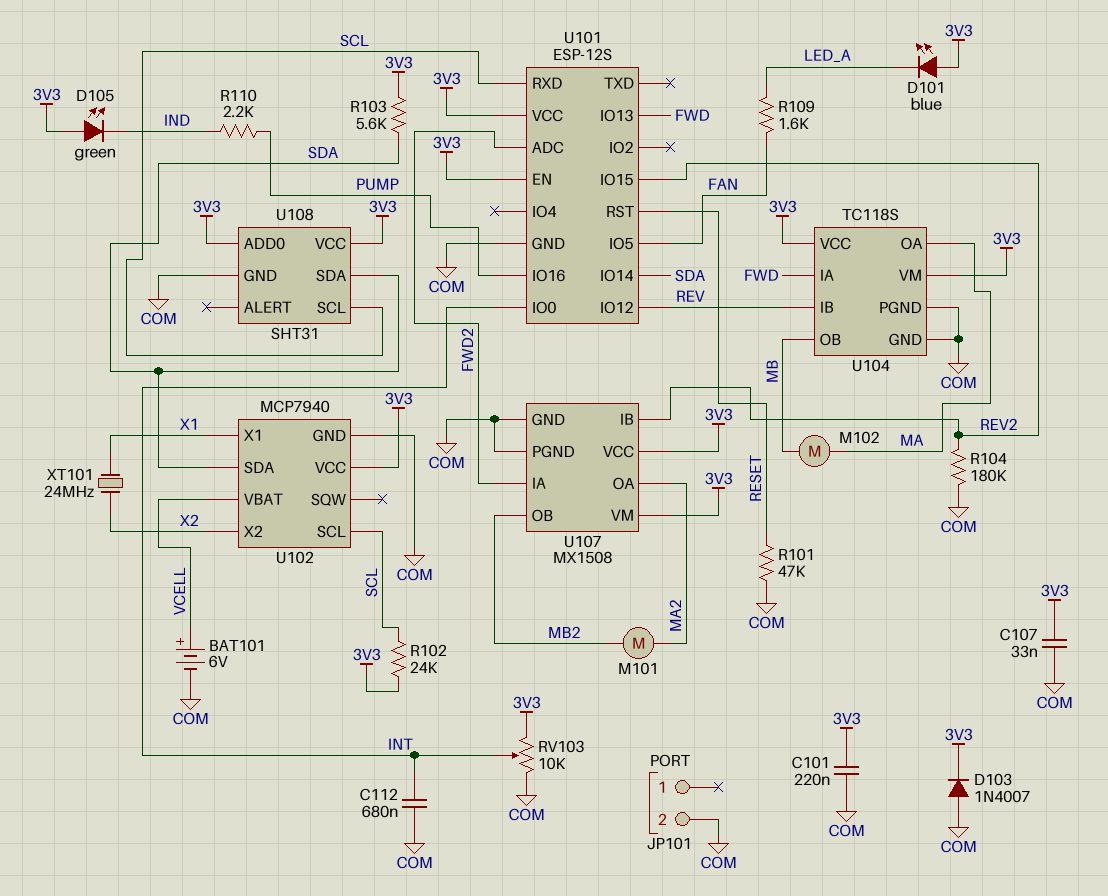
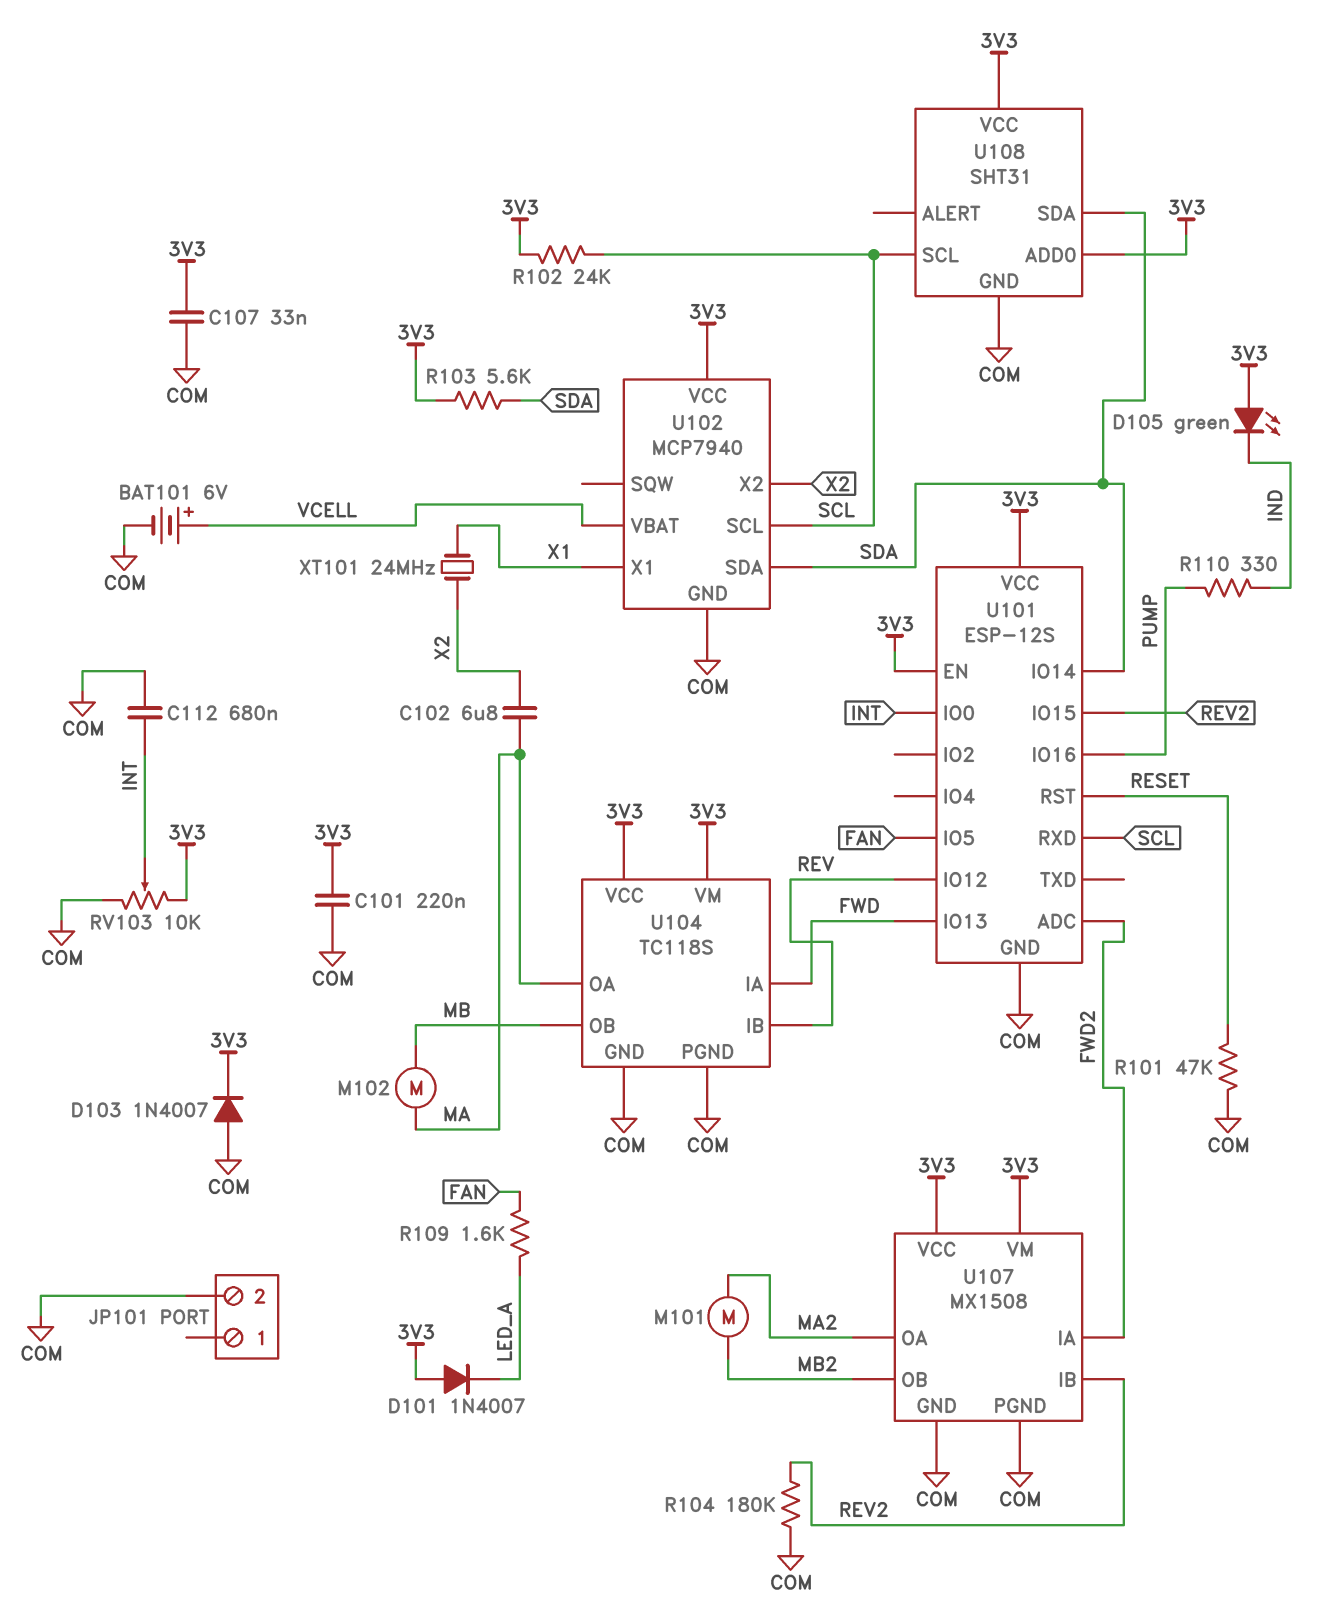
C102: none -> 6.8uF (MA, X2)
D101: LED blue (A 3V3, K LED_A) -> diode 1N4007 (A 3V3, K LED_A)
R110: 2.2k (IND, PUMP) -> 330 (IND, PUMP)

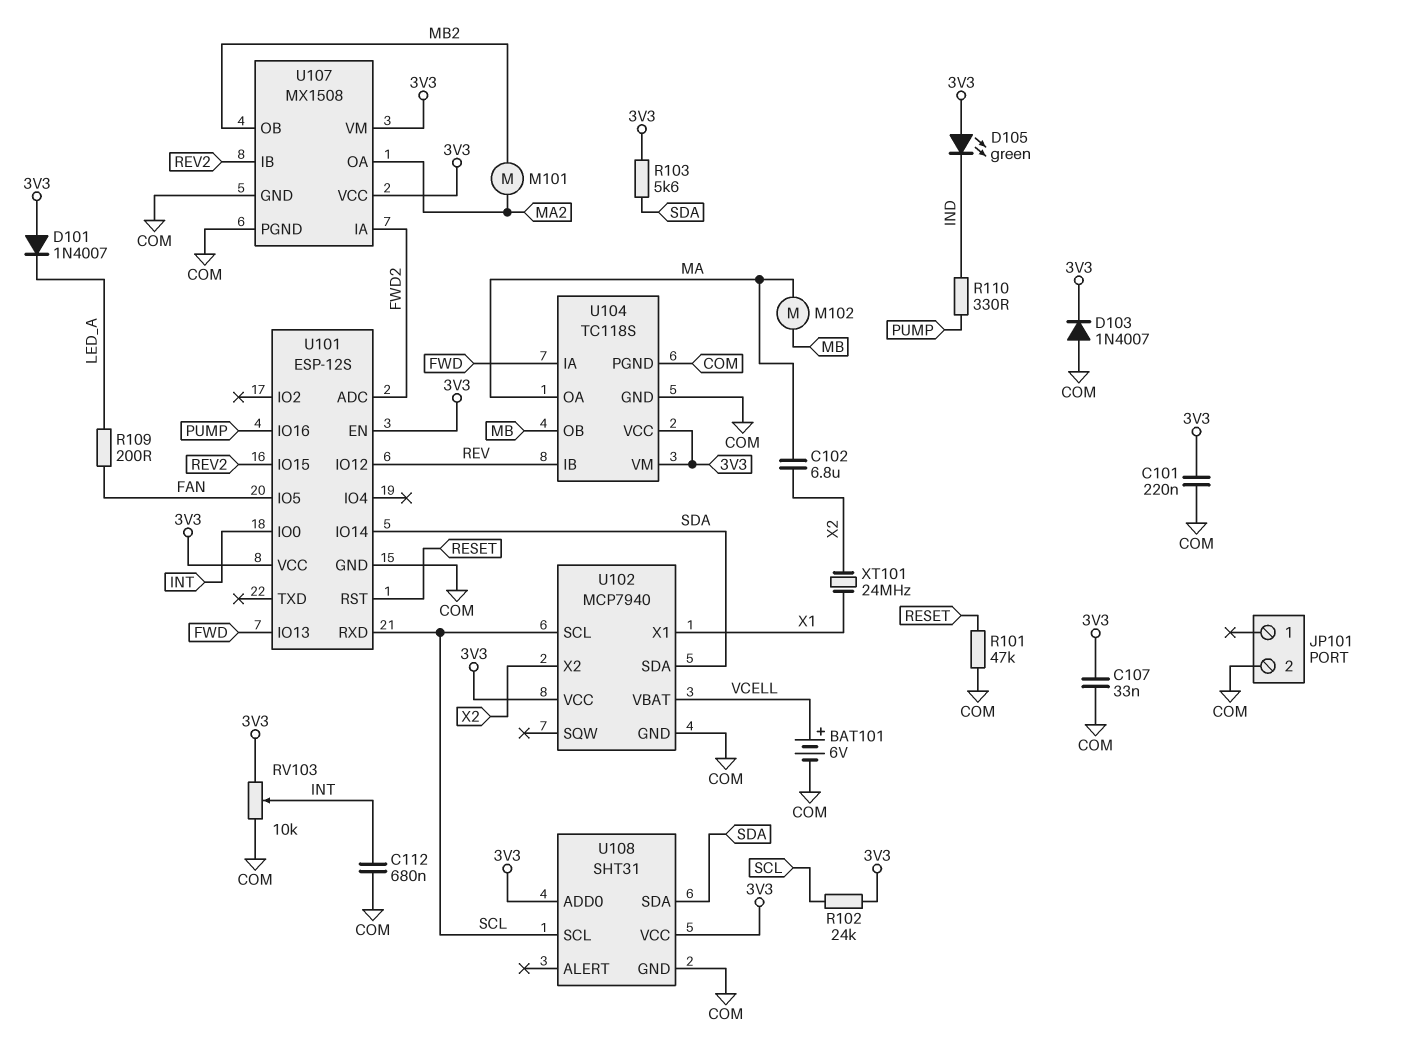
R104: 180k (COM, REV2) -> none
R109: 1.6k (FAN, LED_A) -> 200 (FAN, LED_A)

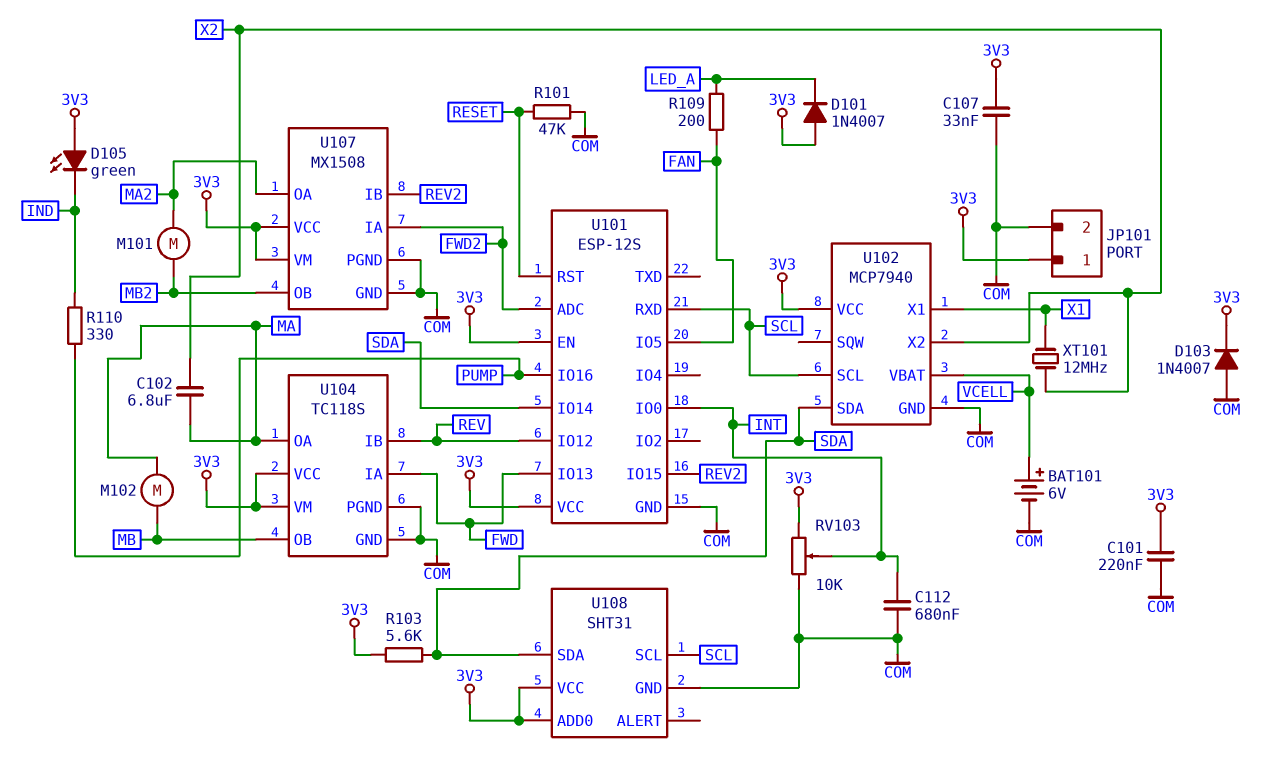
JP101 pin 1: none -> 3V3
R102: 24k (3V3, SCL) -> none
XT101: 24MHz (X1, X2) -> 12MHz (X1, X2)

